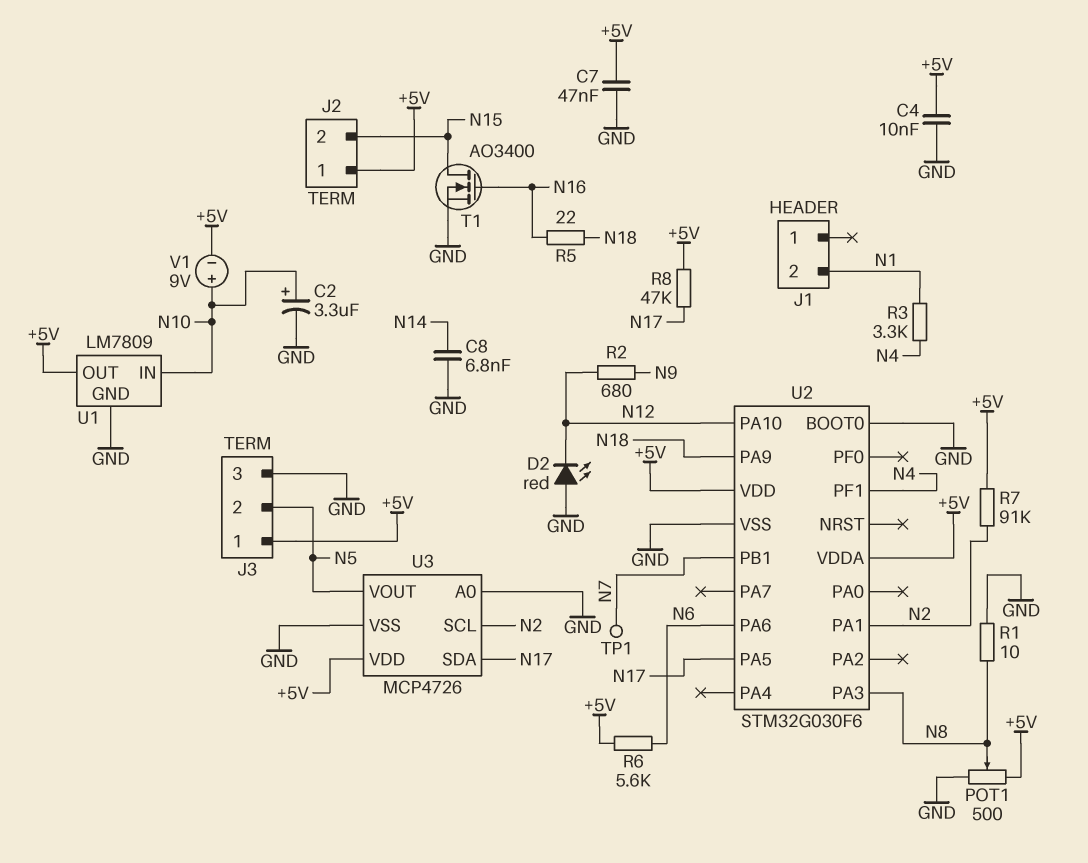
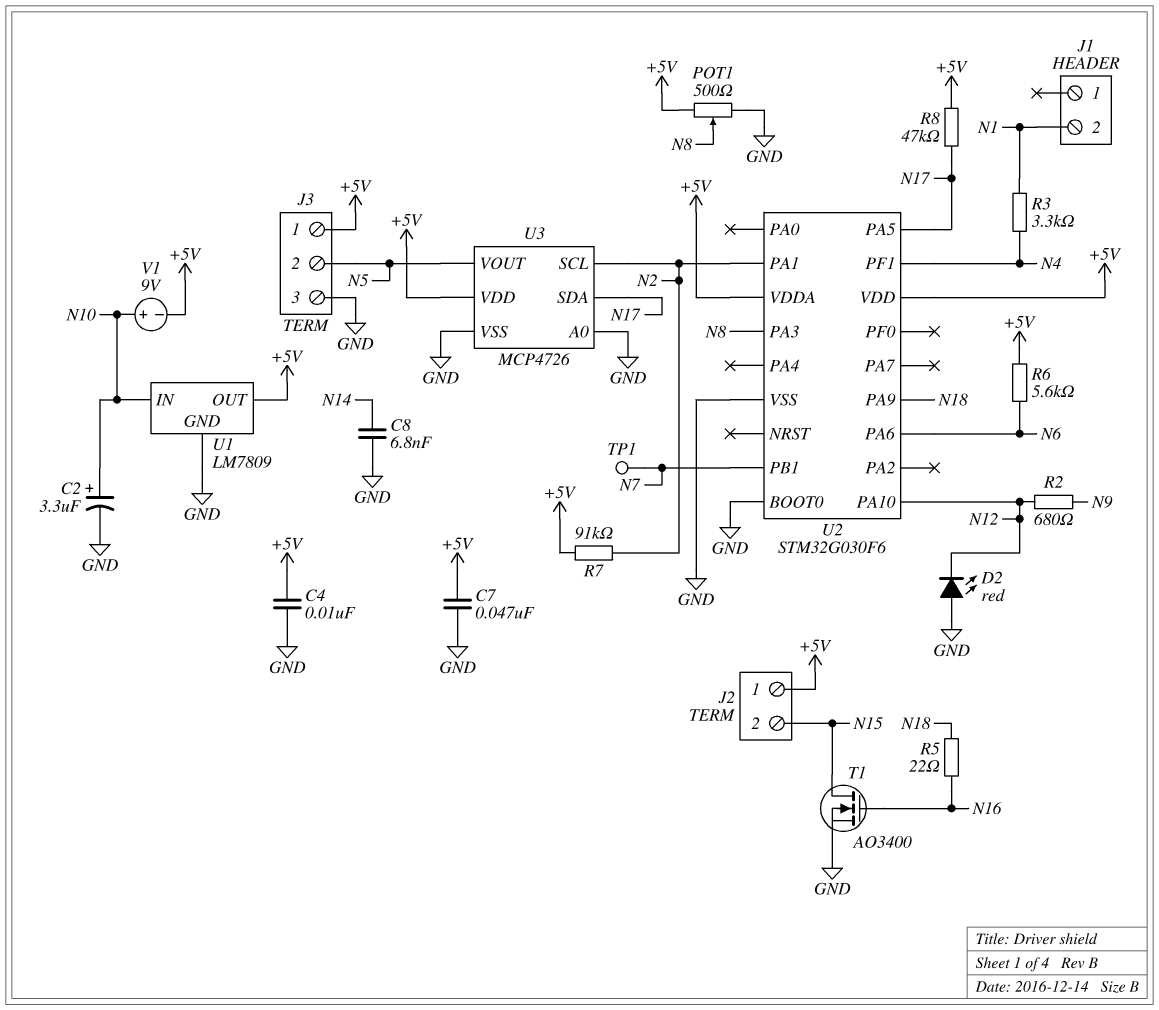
R1: 10 (GND, N8) -> none

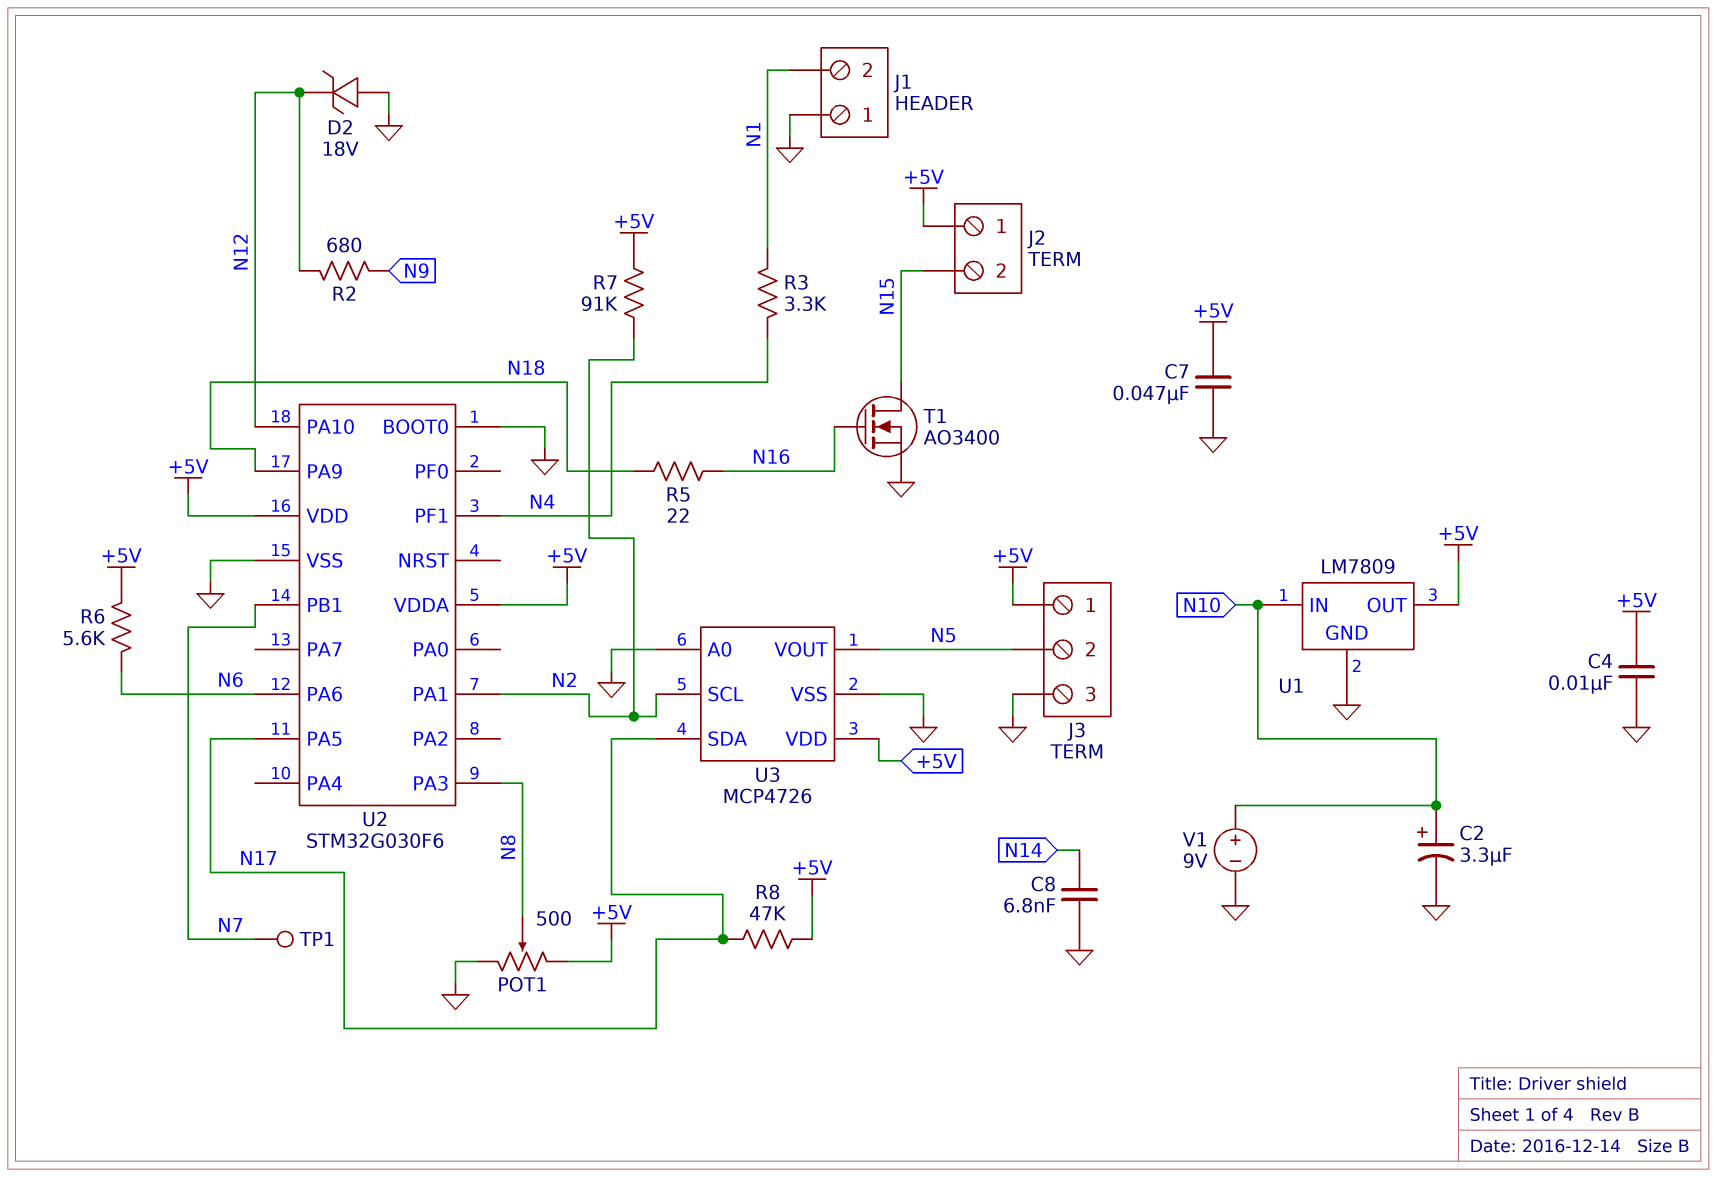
D2: LED red (A GND, K N12) -> zener 18V (A GND, K N12)
J1 pin 1: none -> GND
V1: 9V (plus N10, minus +5V) -> 9V (plus N10, minus GND)

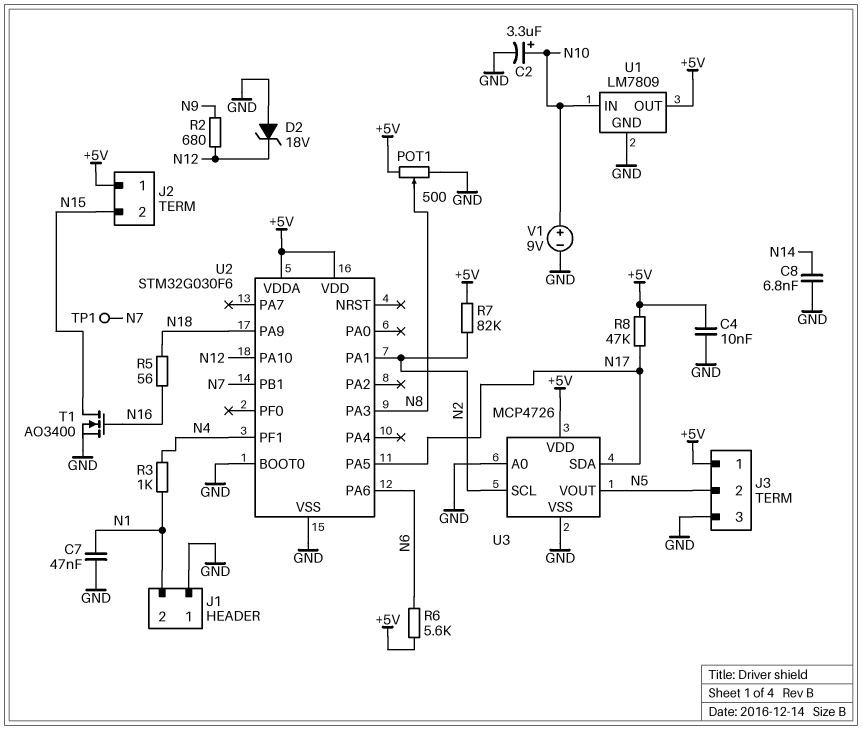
C7: 47nF (+5V, GND) -> 47nF (GND, N1)
R3: 3.3k (N1, N4) -> 1k (N1, N4)
R5: 22 (N16, N18) -> 56 (N16, N18)
R7: 91k (+5V, N2) -> 82k (+5V, N2)

